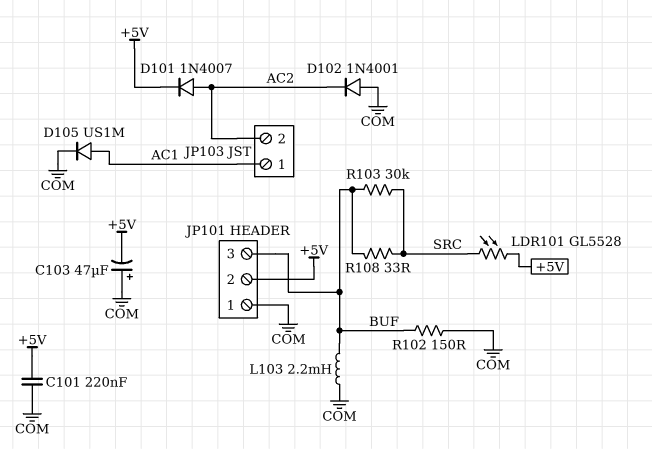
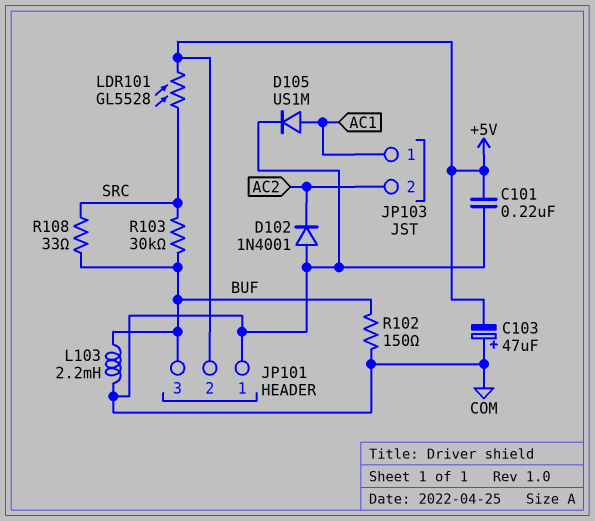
D101: diode 1N4007 (A AC2, K +5V) -> none

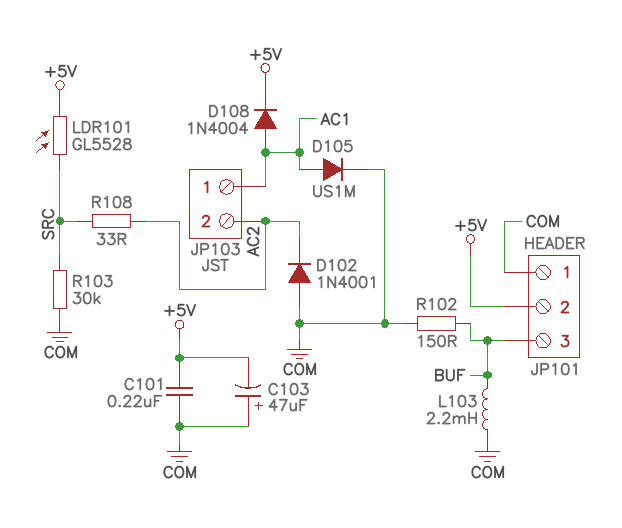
D108: none -> diode 1N4004 (A AC1, K +5V)
R103: 30k (BUF, SRC) -> 30k (COM, SRC)
R108: 33 (BUF, SRC) -> 33 (AC2, SRC)

